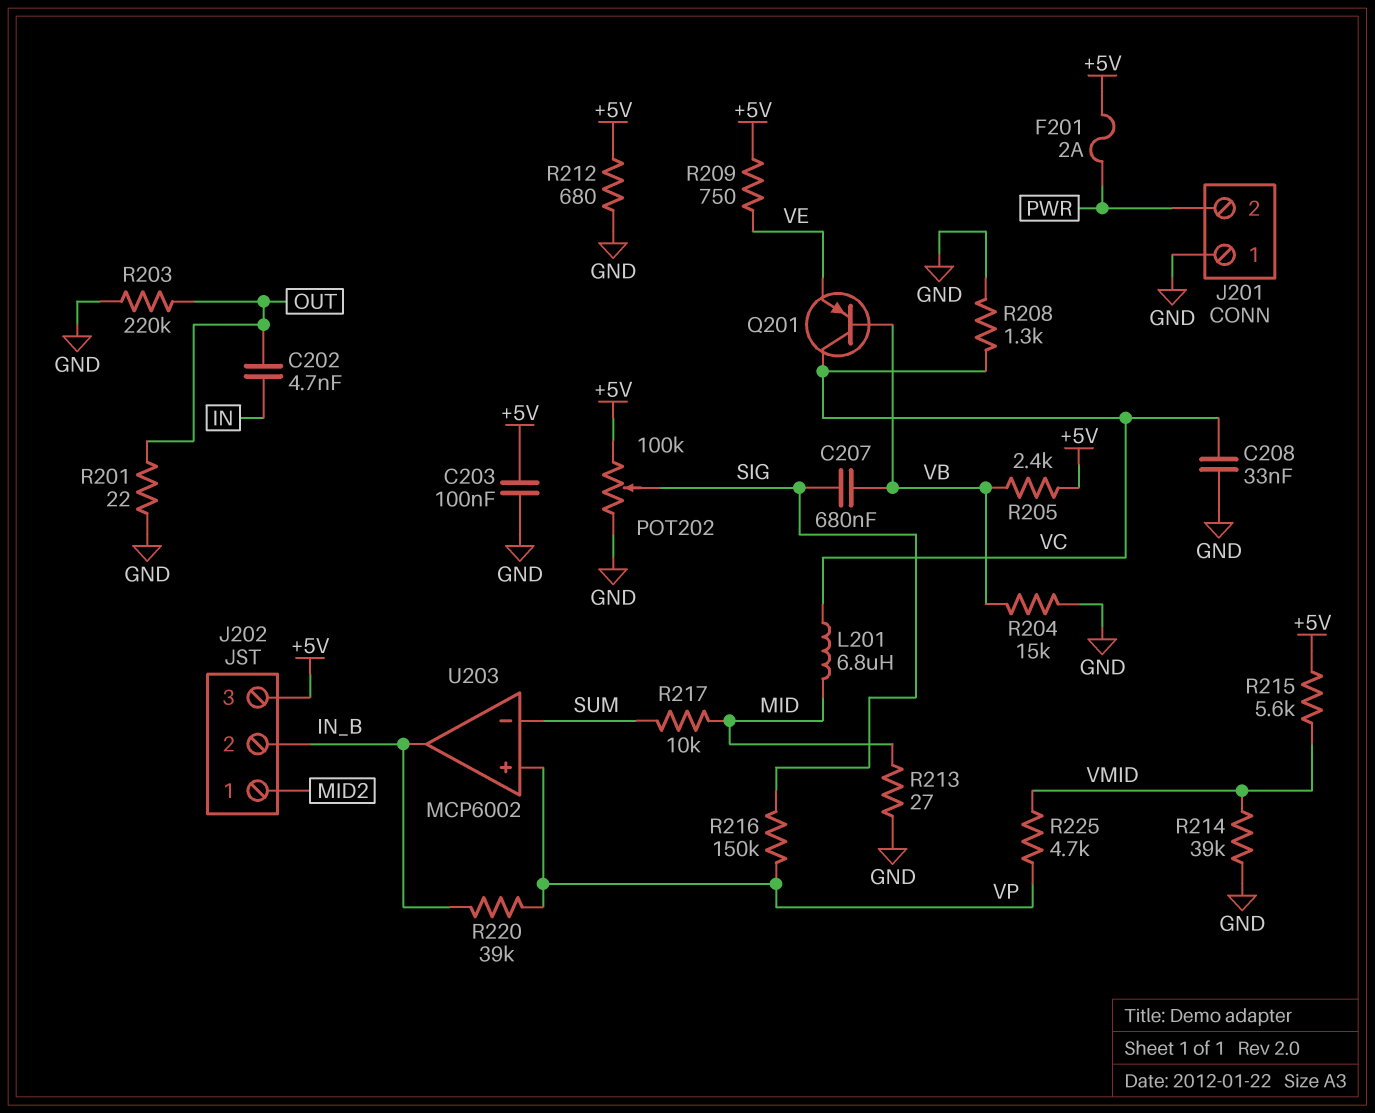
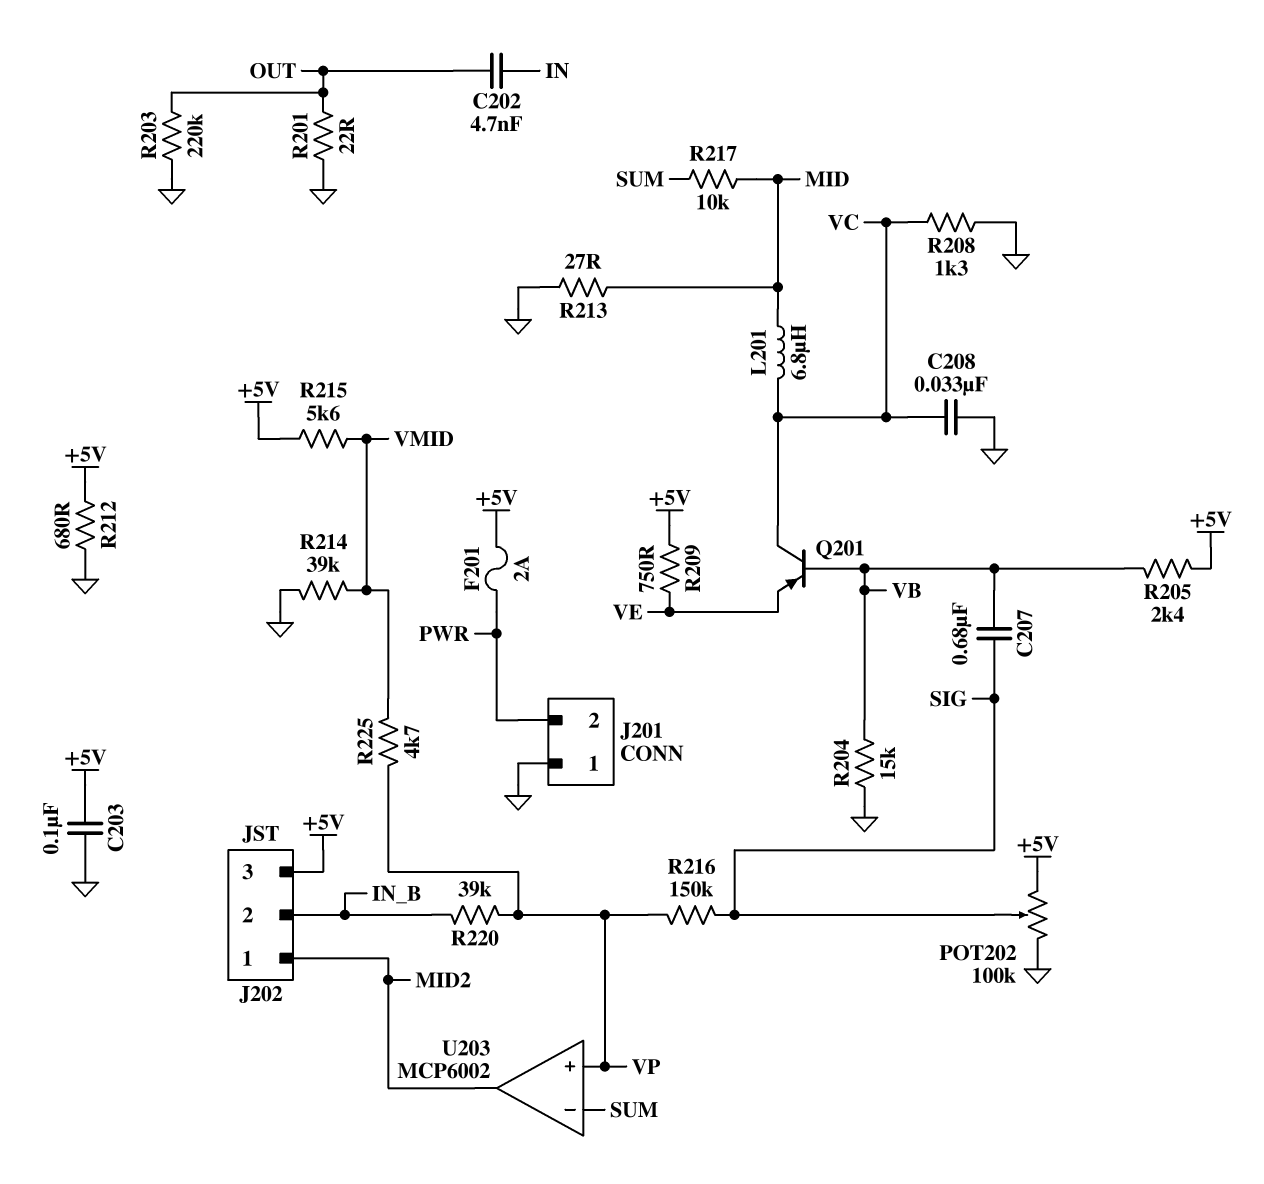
U203 pin out: IN_B -> MID2

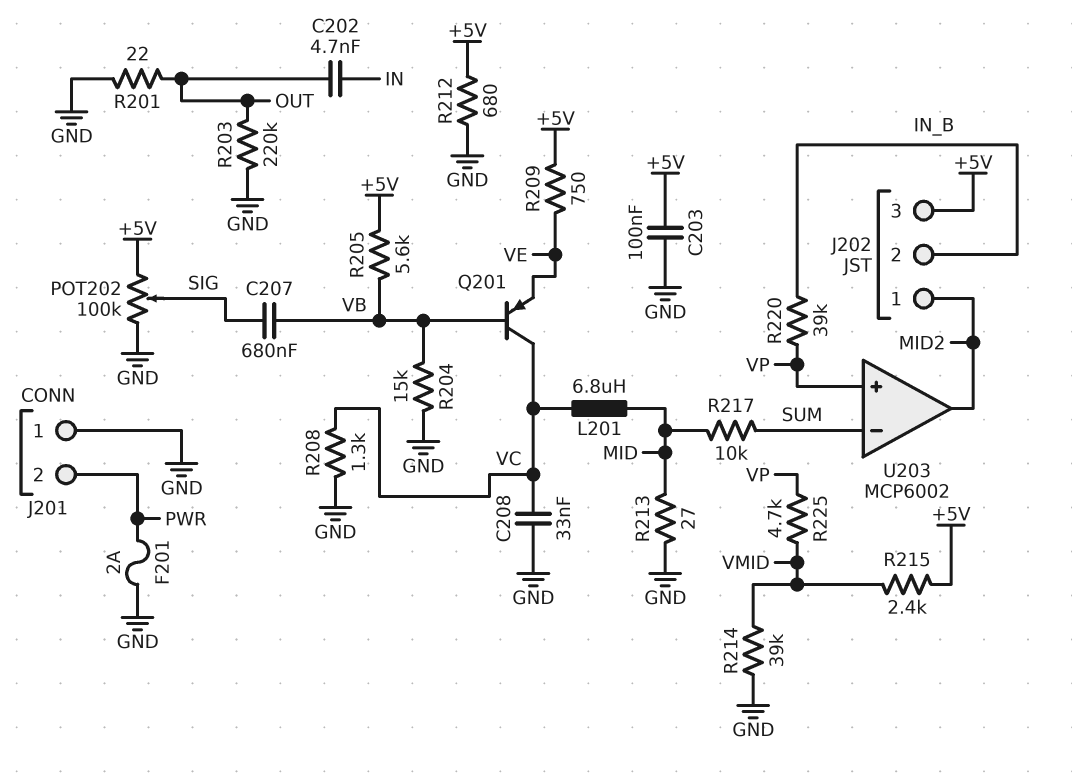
F201: 2A (+5V, PWR) -> 2A (GND, PWR)
R205: 2.4k (+5V, VB) -> 5.6k (+5V, VB)
R215: 5.6k (+5V, VMID) -> 2.4k (+5V, VMID)
R216: 150k (SIG, VP) -> none

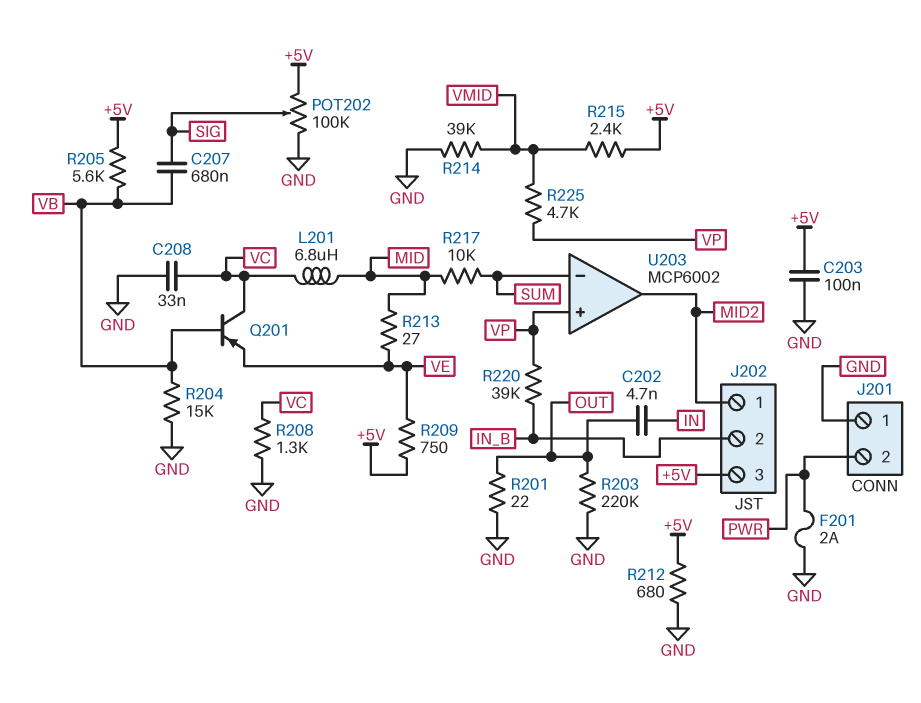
R213: 27 (GND, MID) -> 27 (MID, VE)

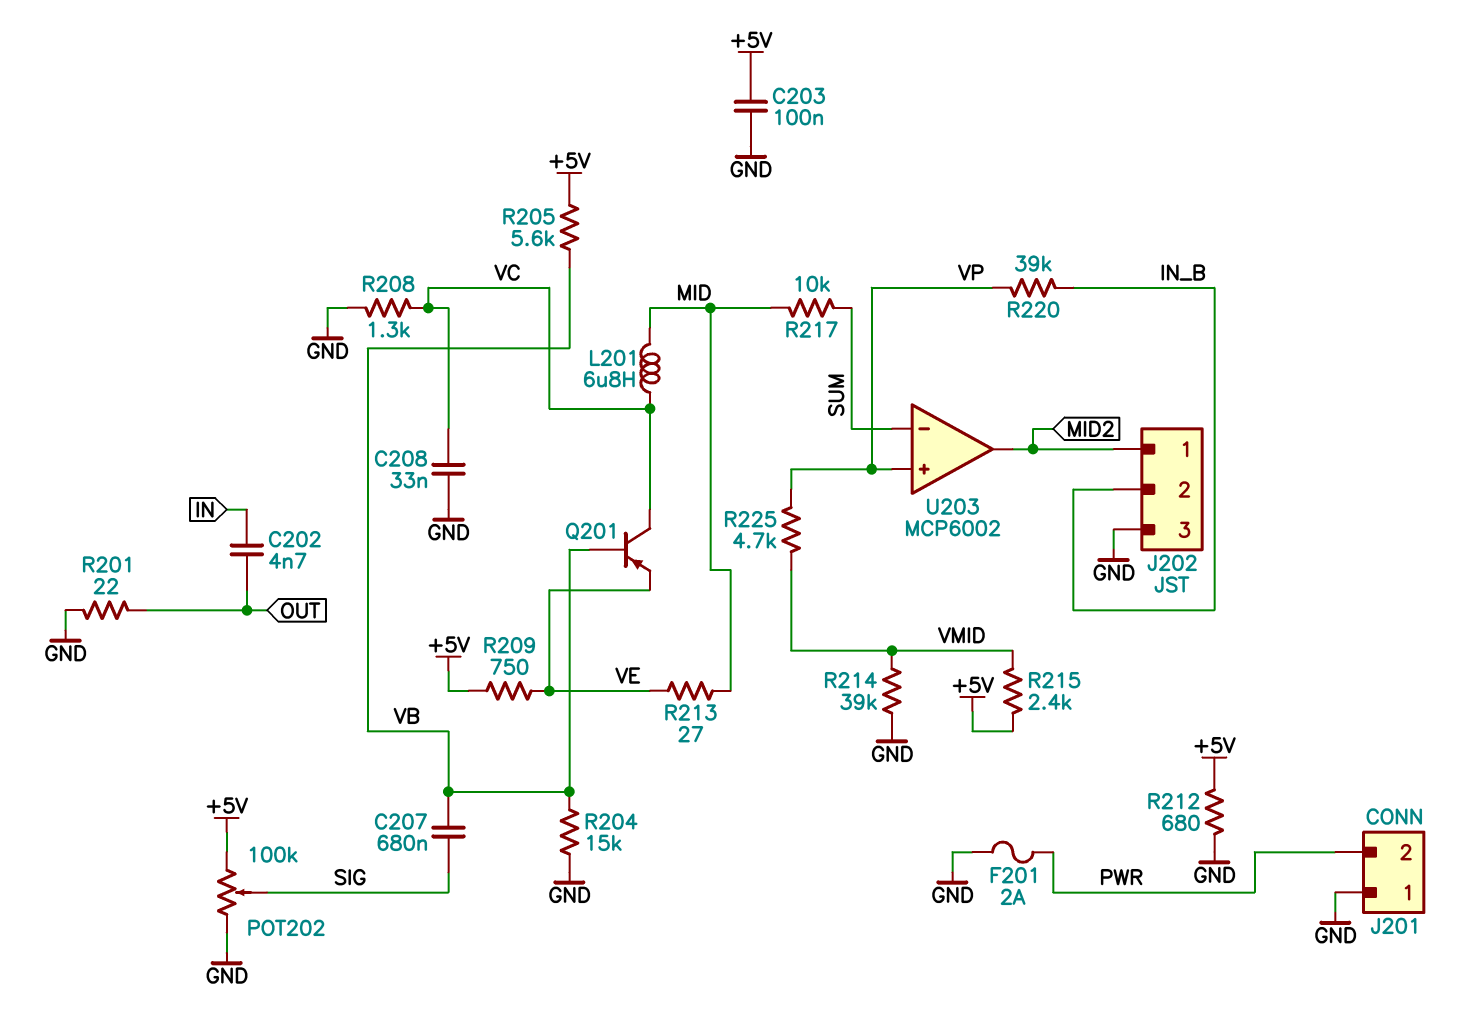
J202 pin 3: +5V -> GND
R203: 220k (GND, OUT) -> none

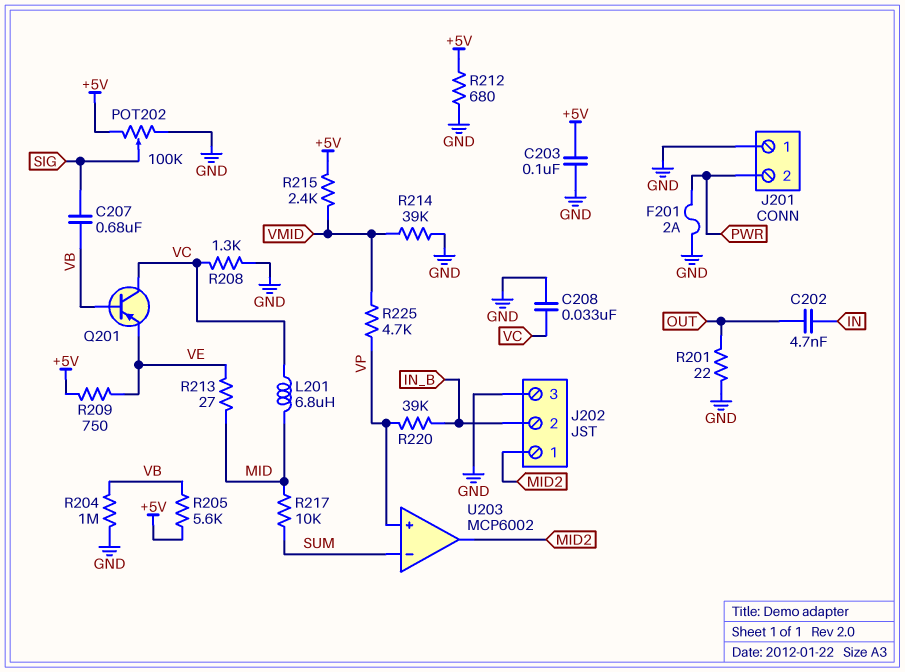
R204: 15k (GND, VB) -> 1M (GND, VB)

